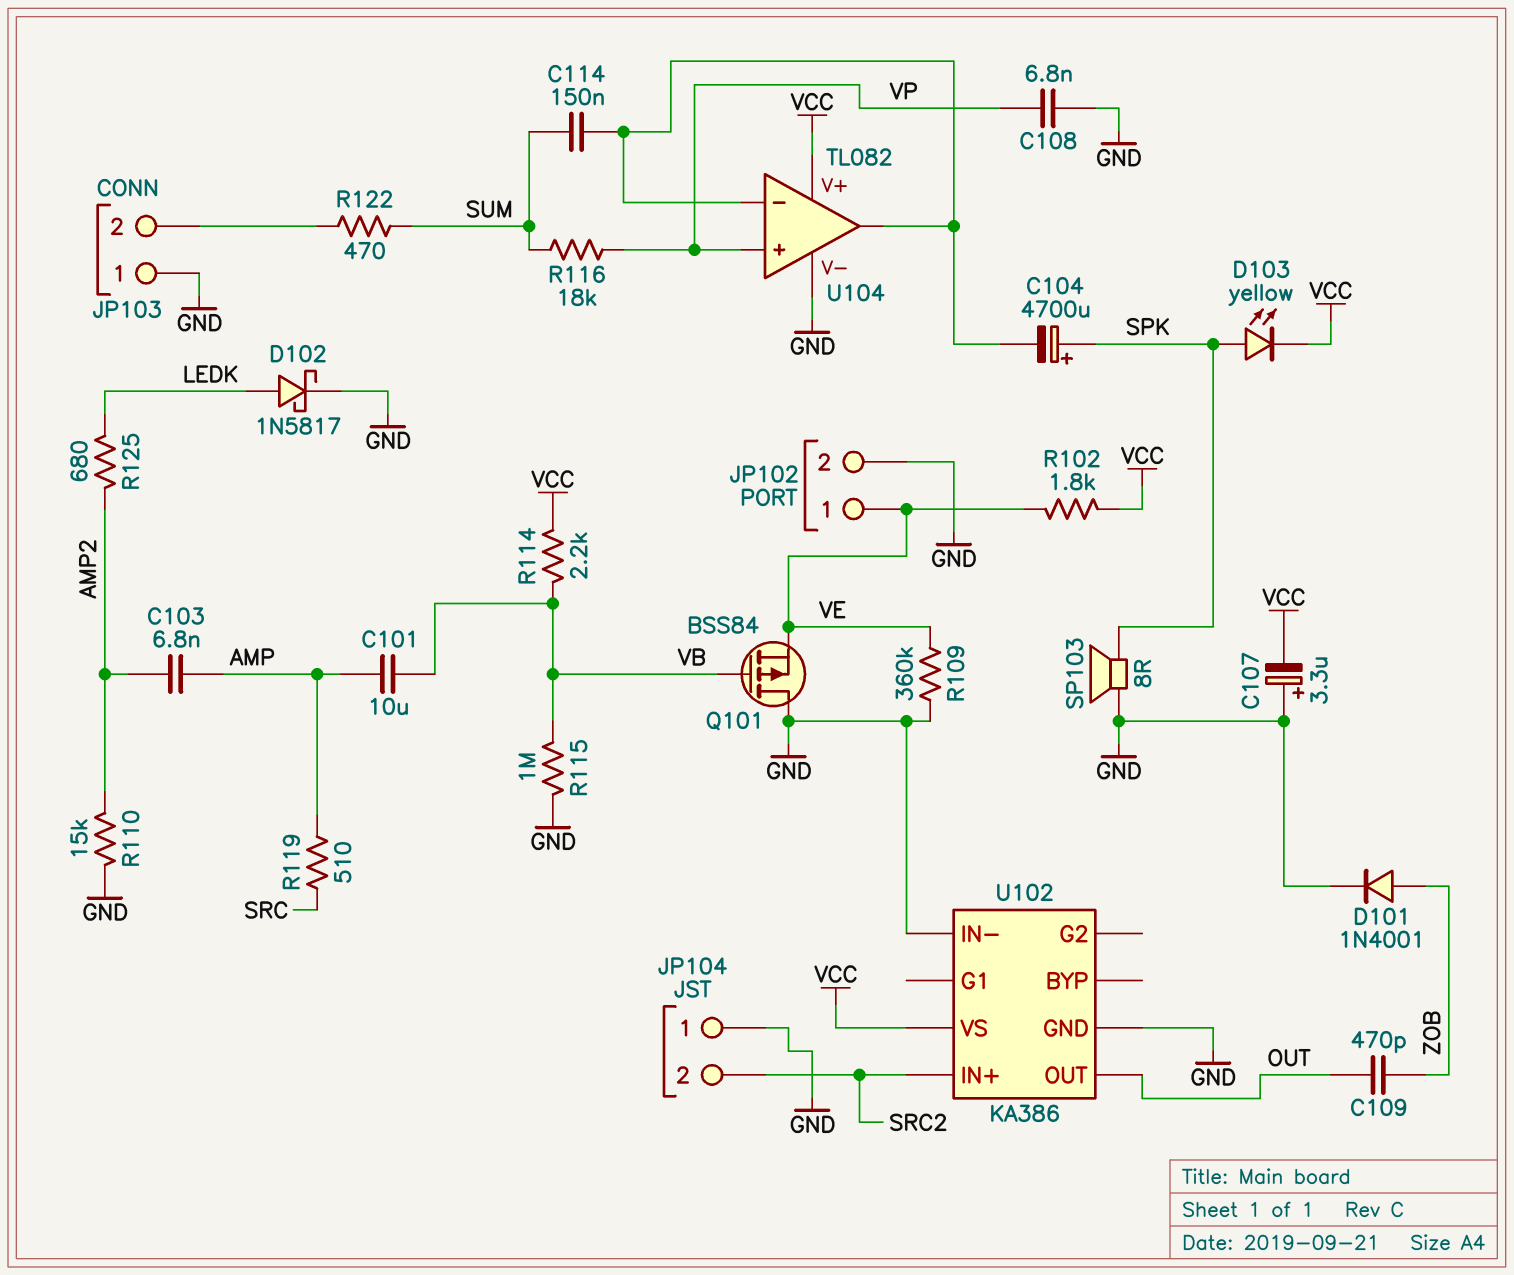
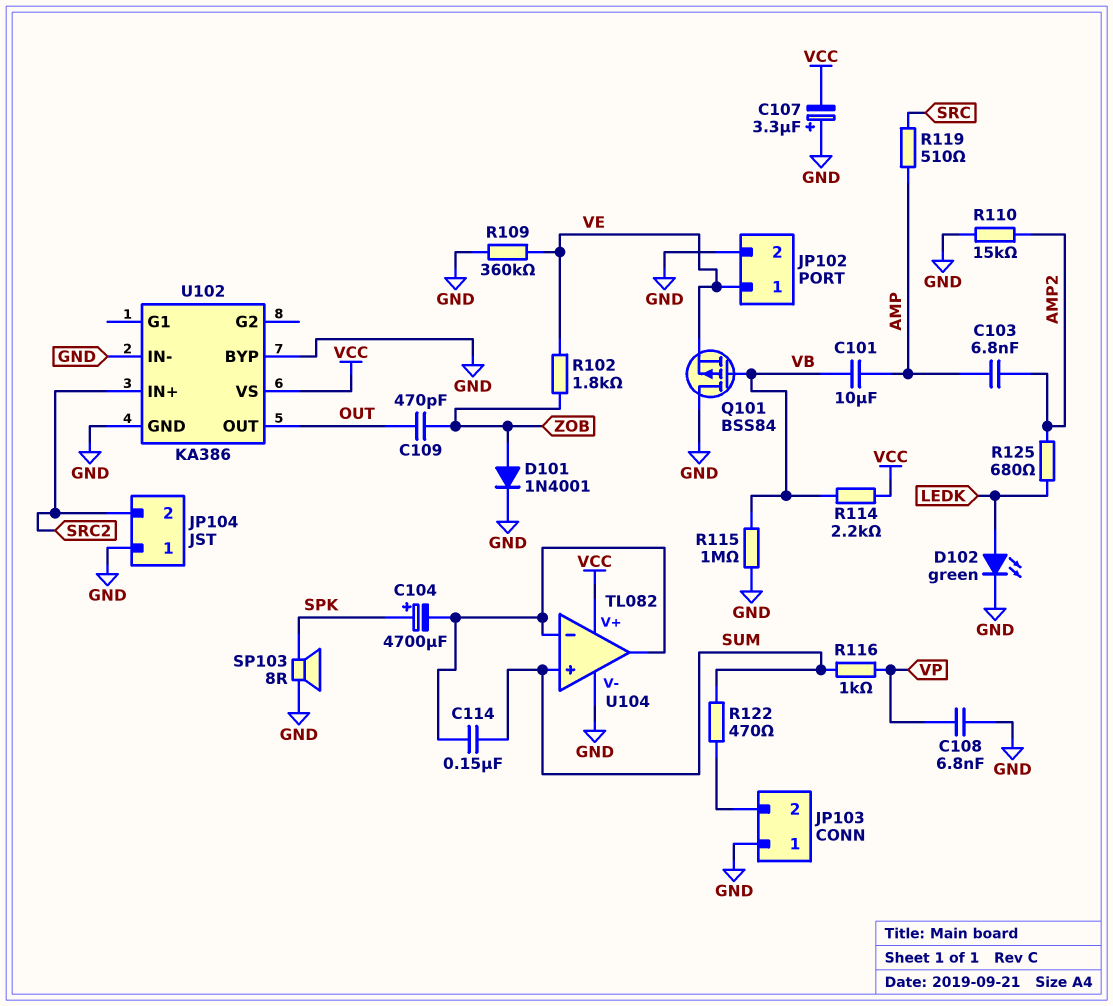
D102: schottky 1N5817 (A LEDK, K GND) -> LED green (A LEDK, K GND)
D103: LED yellow (A SPK, K VCC) -> none
R102: 1.8k (VCC, VE) -> 1.8k (VE, ZOB)
R116: 18k (SUM, VP) -> 1k (SUM, VP)
U102 pin BYP: none -> GND
U104 pin in+: VP -> SUM

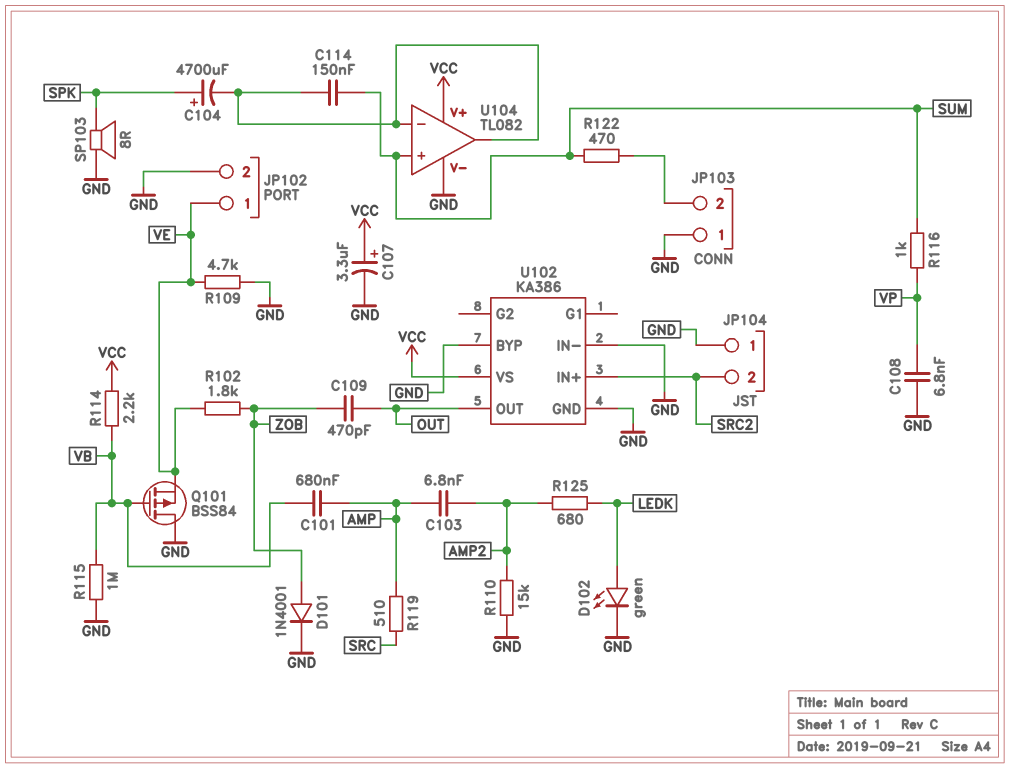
C101: 10uF (AMP, VB) -> 680nF (AMP, VB)
C107: 3.3uF (plus GND, minus VCC) -> 3.3uF (plus VCC, minus GND)
R109: 360k (GND, VE) -> 4.7k (GND, VE)

